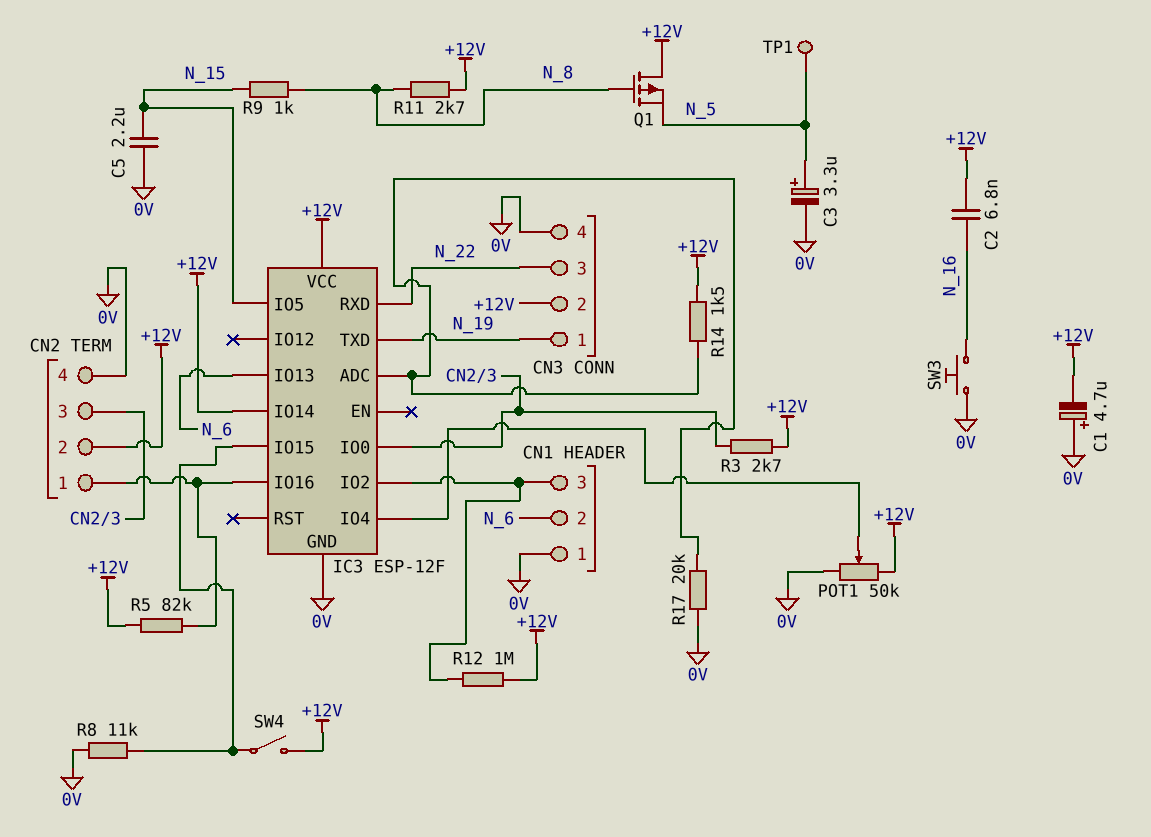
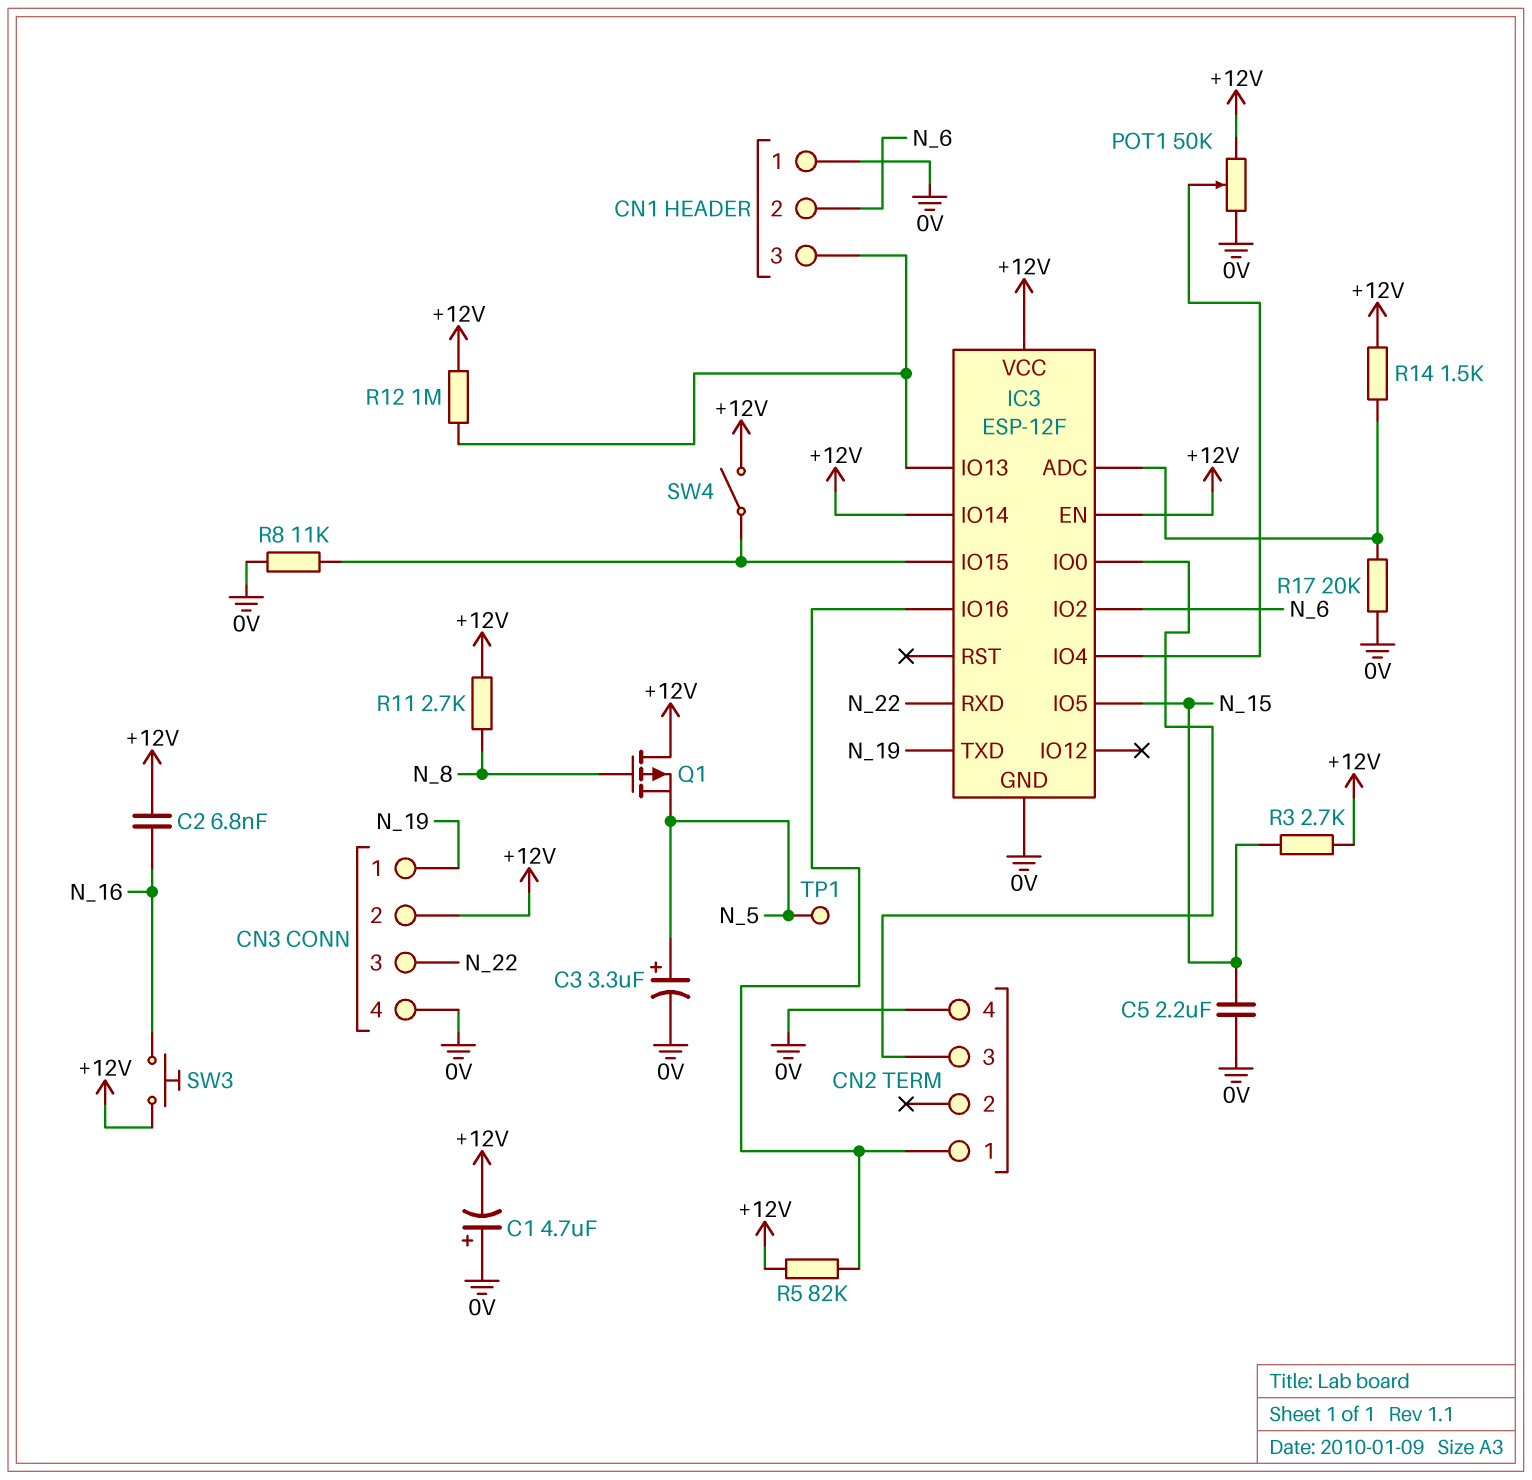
CN2 pin 2: +12V -> none
IC3 pin EN: none -> +12V
IC3 pin IO2: CN1/3 -> N_6
IC3 pin IO13: N_6 -> CN1/3
R3: 2.7k (+12V, CN2/3) -> 2.7k (+12V, N_15)
R9: 1k (N_8, N_15) -> none
SW3: button (0V, N_16) -> button (+12V, N_16)

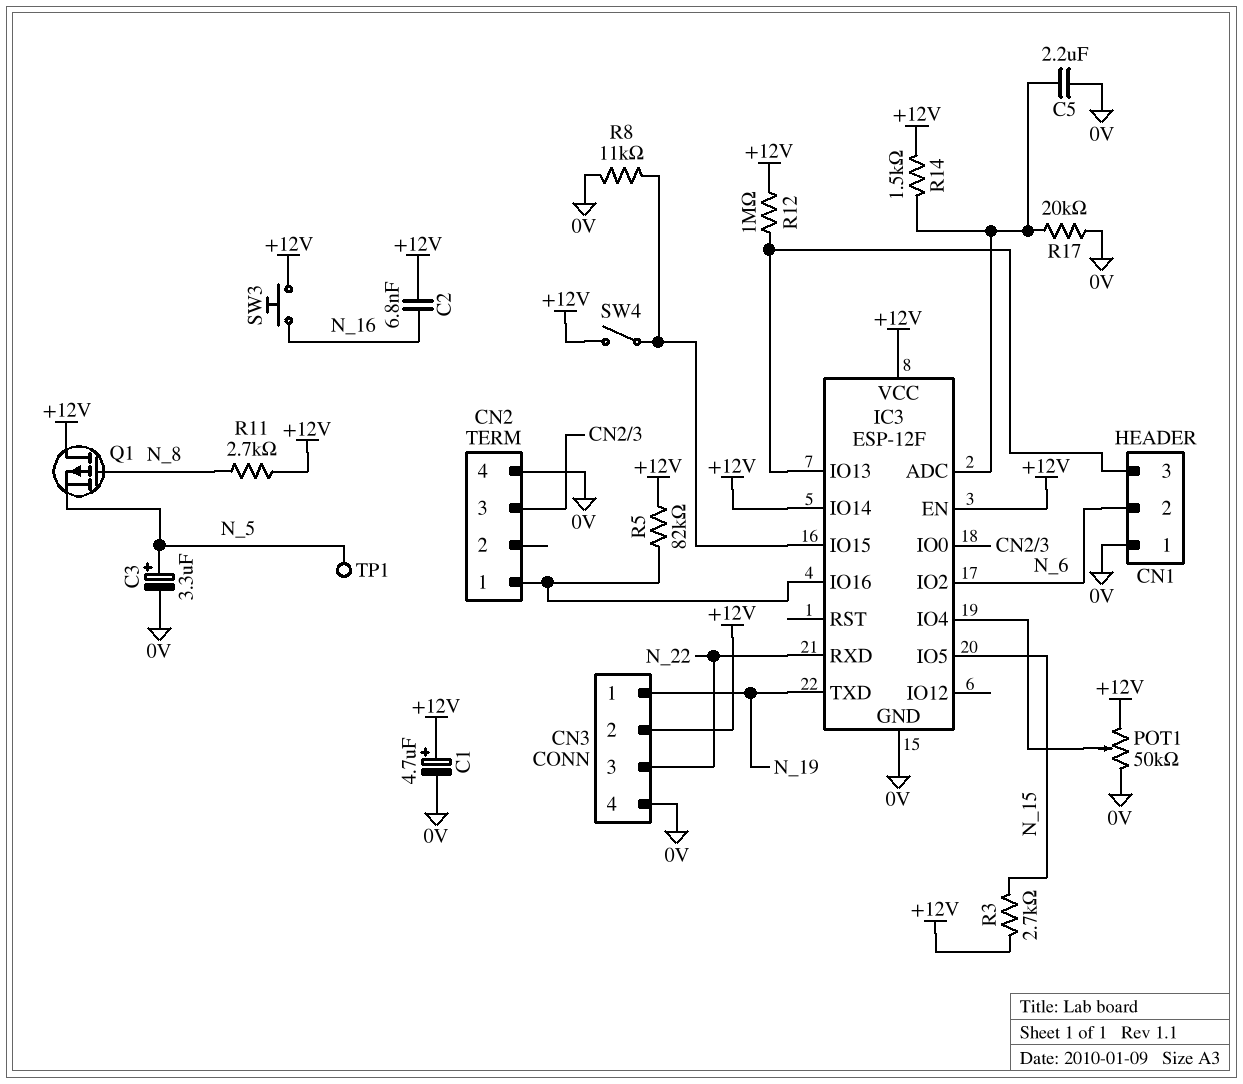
C1: 4.7uF (plus 0V, minus +12V) -> 4.7uF (plus +12V, minus 0V)
C5: 2.2uF (0V, N_15) -> 2.2uF (0V, IC3/ADC)

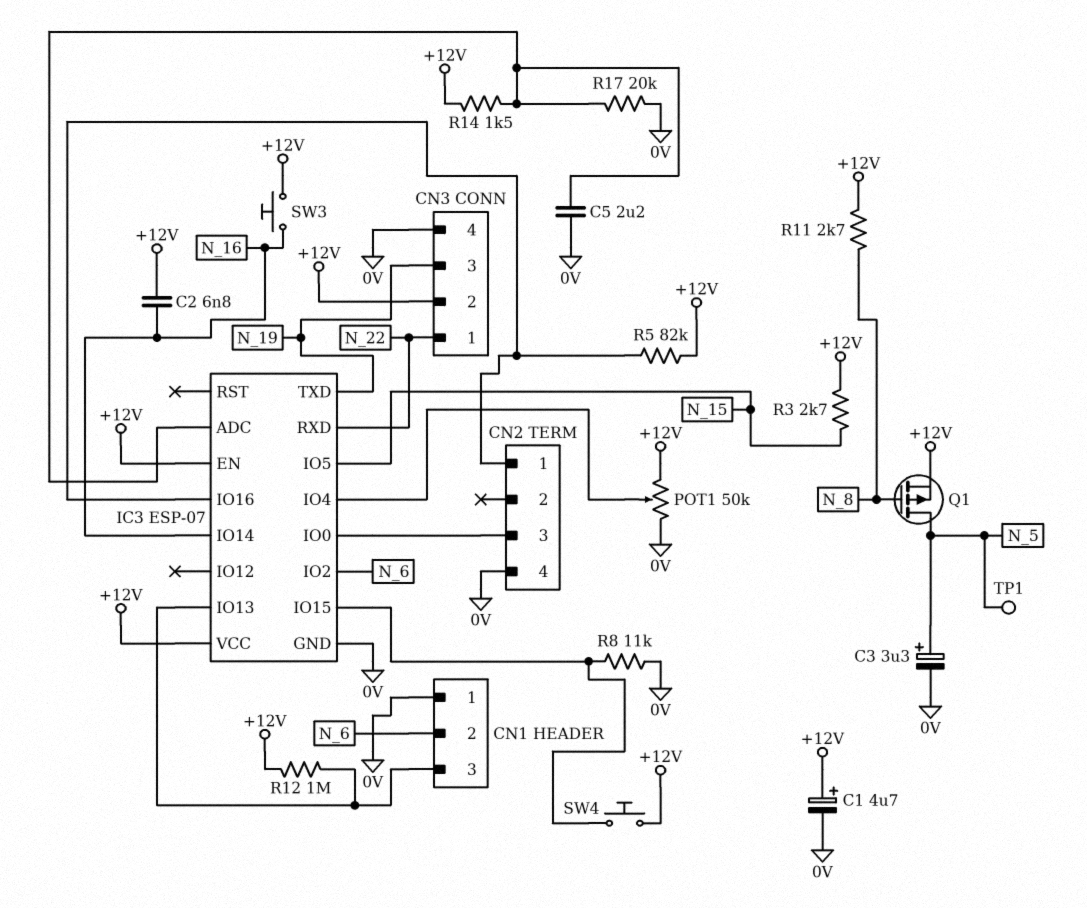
CN3 pin 1: N_19 -> N_22
CN3 pin 3: N_22 -> N_19
IC3: ESP-12F -> ESP-07
IC3 pin IO14: +12V -> N_16
Q1: PMOS (G N_8, D +12V, S N_5) -> PMOS (G N_8, D N_5, S +12V)
SW4: switch (+12V, IC3/IO15) -> button (+12V, IC3/IO15)

